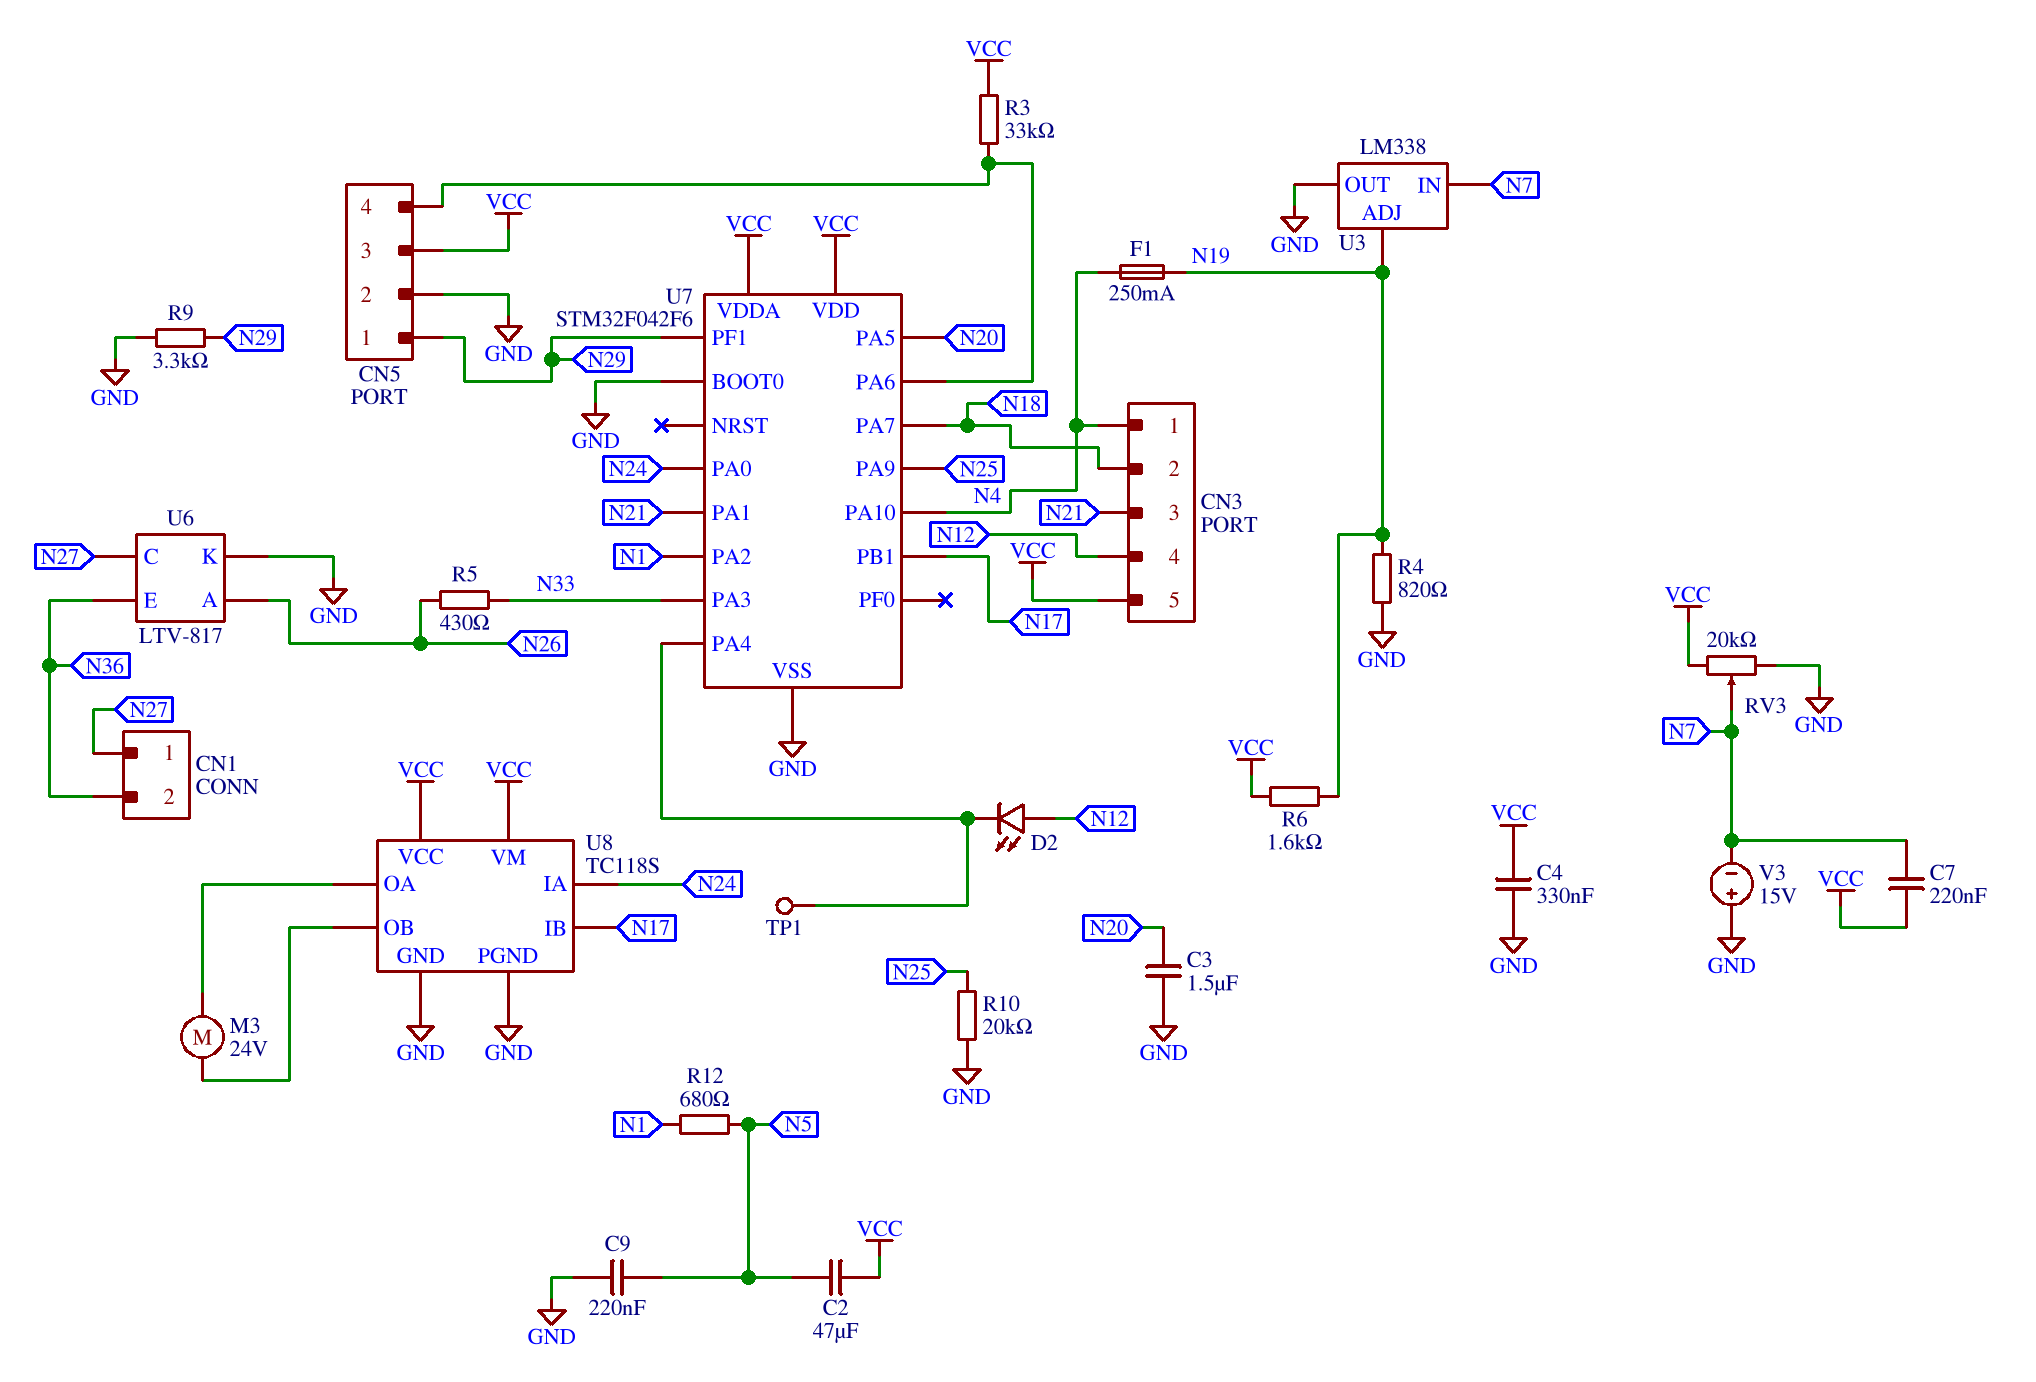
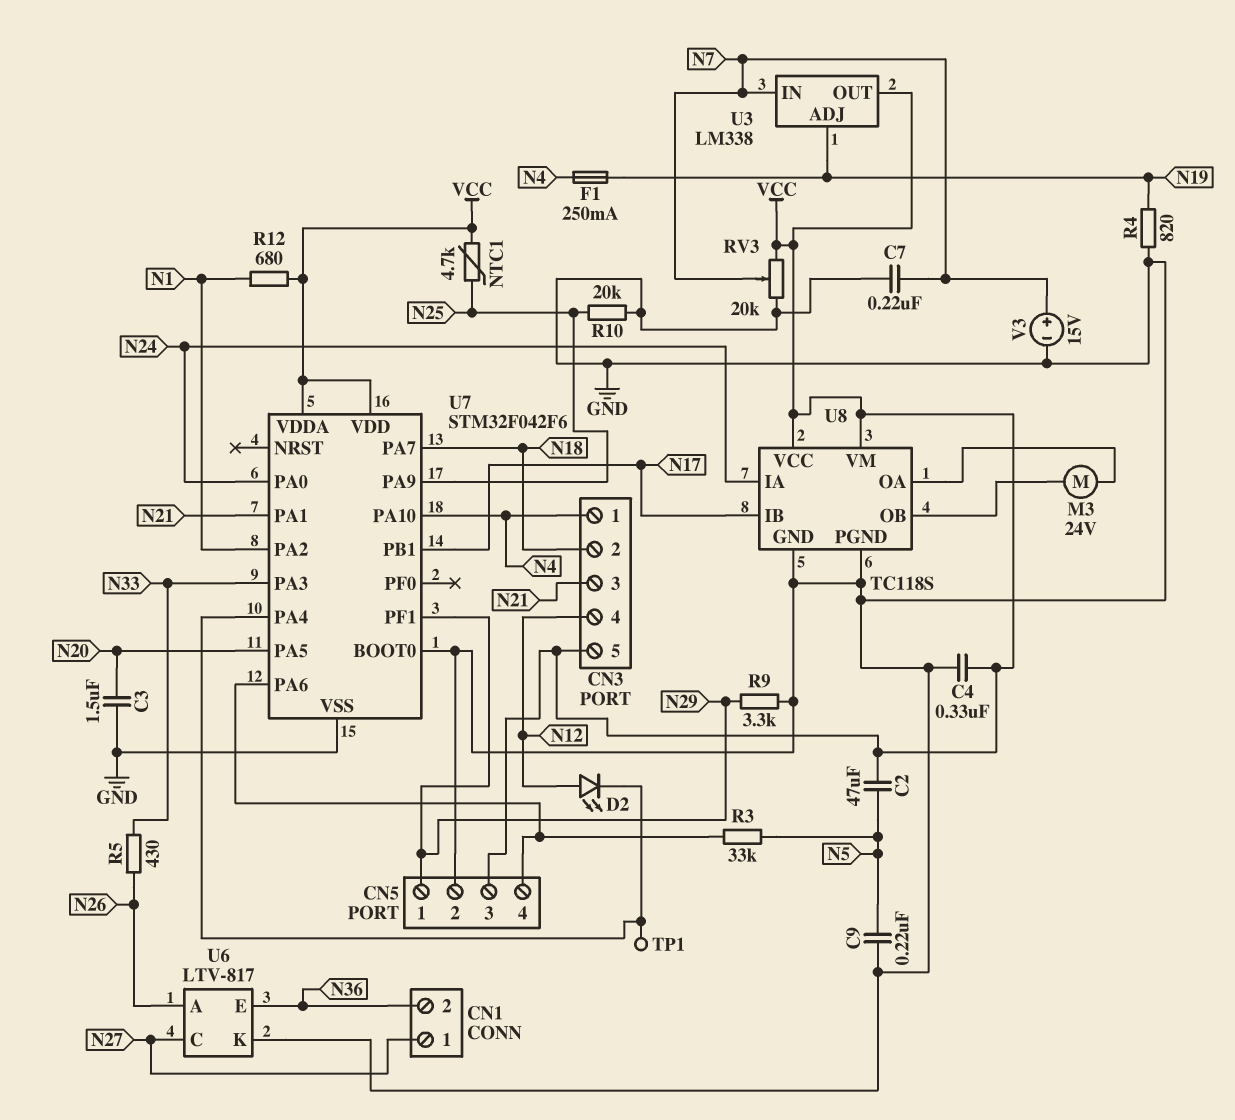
C7: 220nF (N7, VCC) -> 220nF (GND, N7)
NTC1: none -> 4.7k (N25, VCC)
R3: 33k (CN5/4, VCC) -> 33k (CN5/4, N5)
R6: 1.6k (N19, VCC) -> none
R12: 680 (N1, N5) -> 680 (N1, VCC)
U3 pin OUT: GND -> VCC
V3: 15V (plus GND, minus N7) -> 15V (plus N7, minus GND)

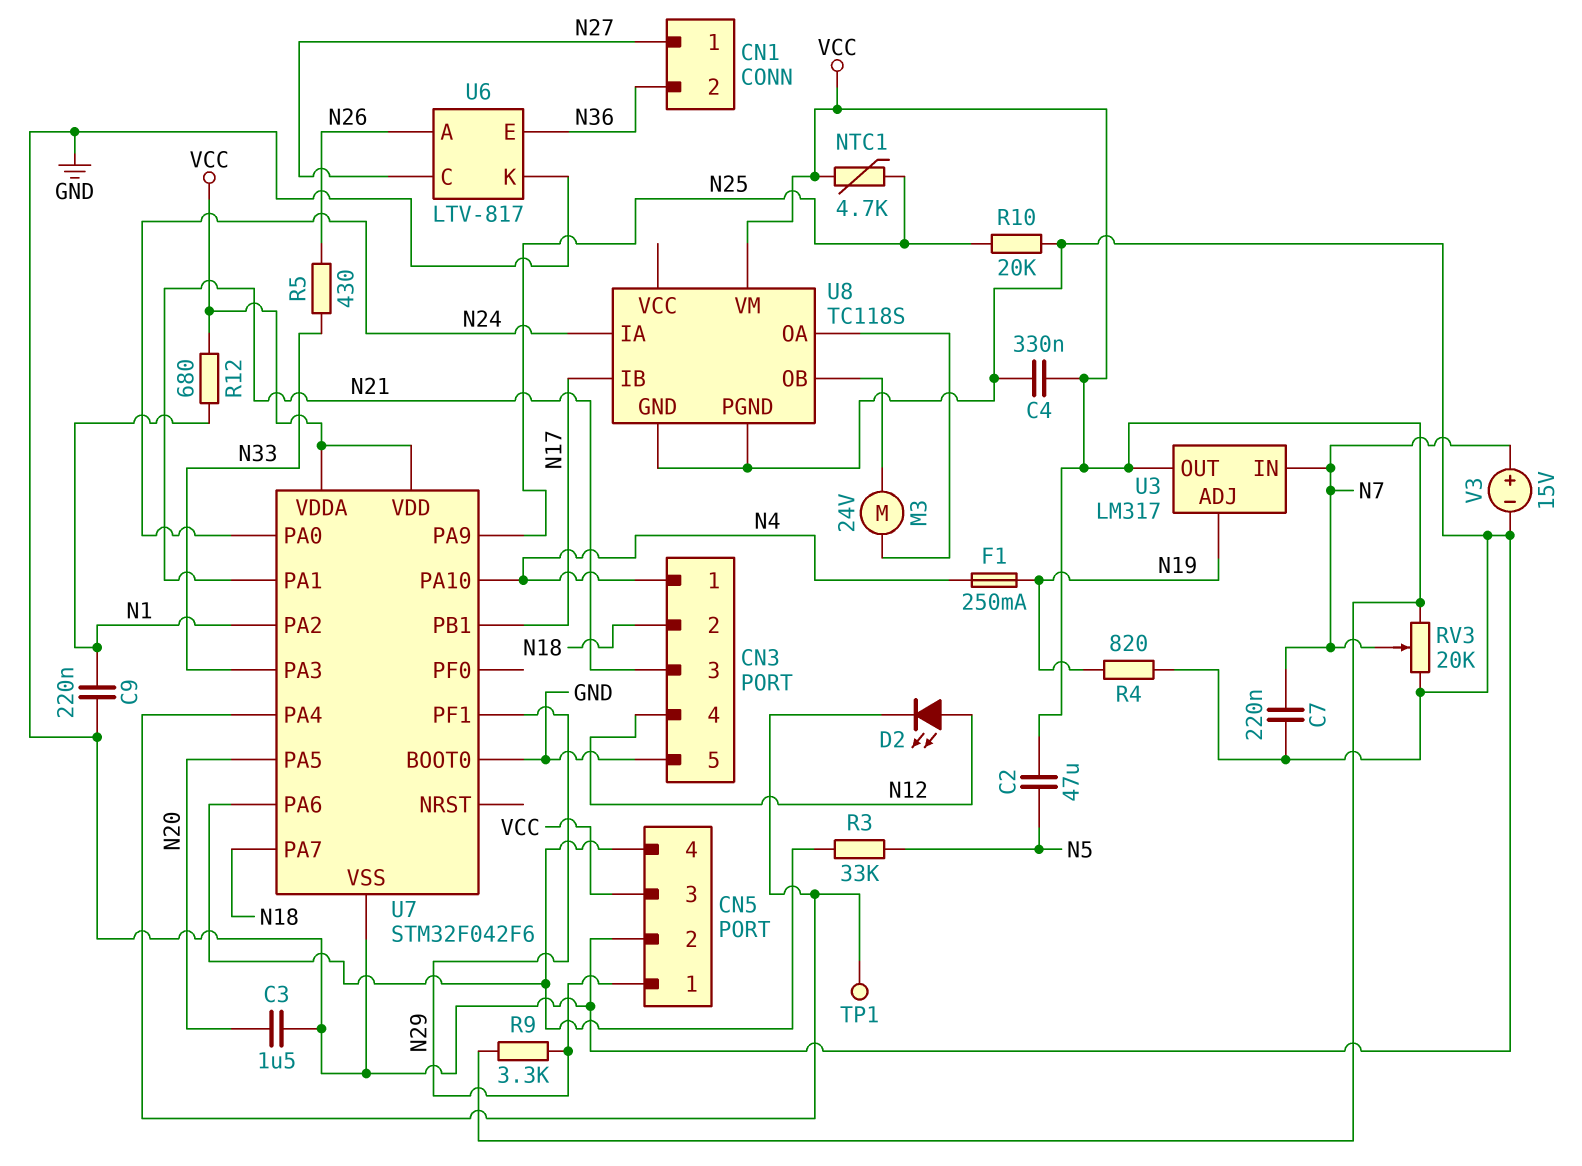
C9: 220nF (GND, N5) -> 220nF (GND, N1)
CN3 pin 5: VCC -> GND
R9: 3.3k (GND, N29) -> 3.3k (N29, VCC)
U3: LM338 -> LM317
U8 pin VCC: VCC -> none

